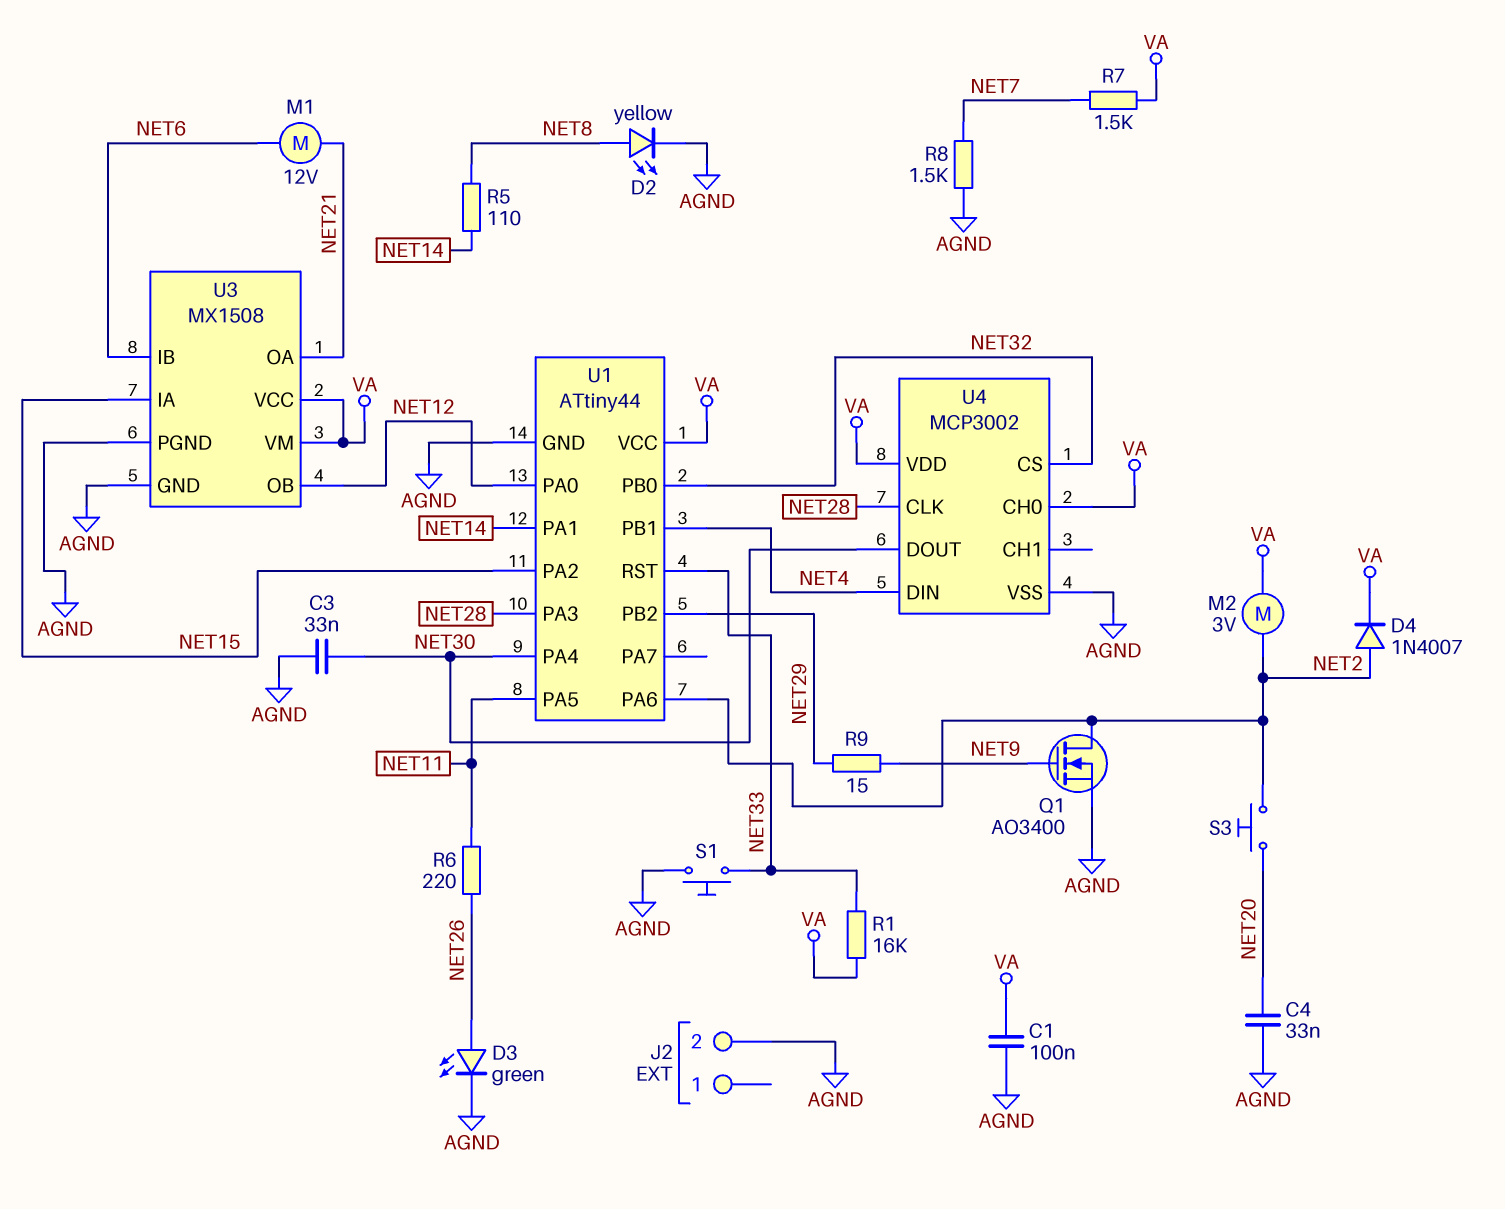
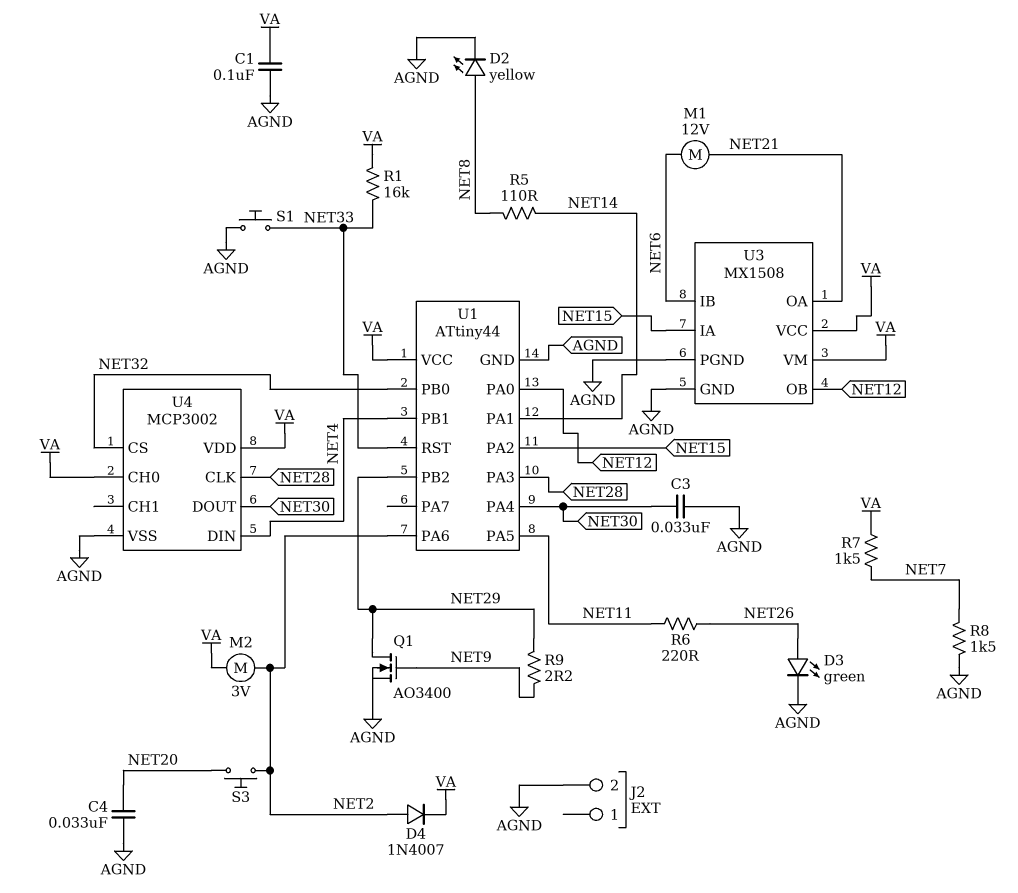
Q1: NMOS AO3400 (G NET9, D NET2, S AGND) -> NMOS AO3400 (G NET9, D NET29, S AGND)
R9: 15 (NET9, NET29) -> 2.2 (NET9, NET29)

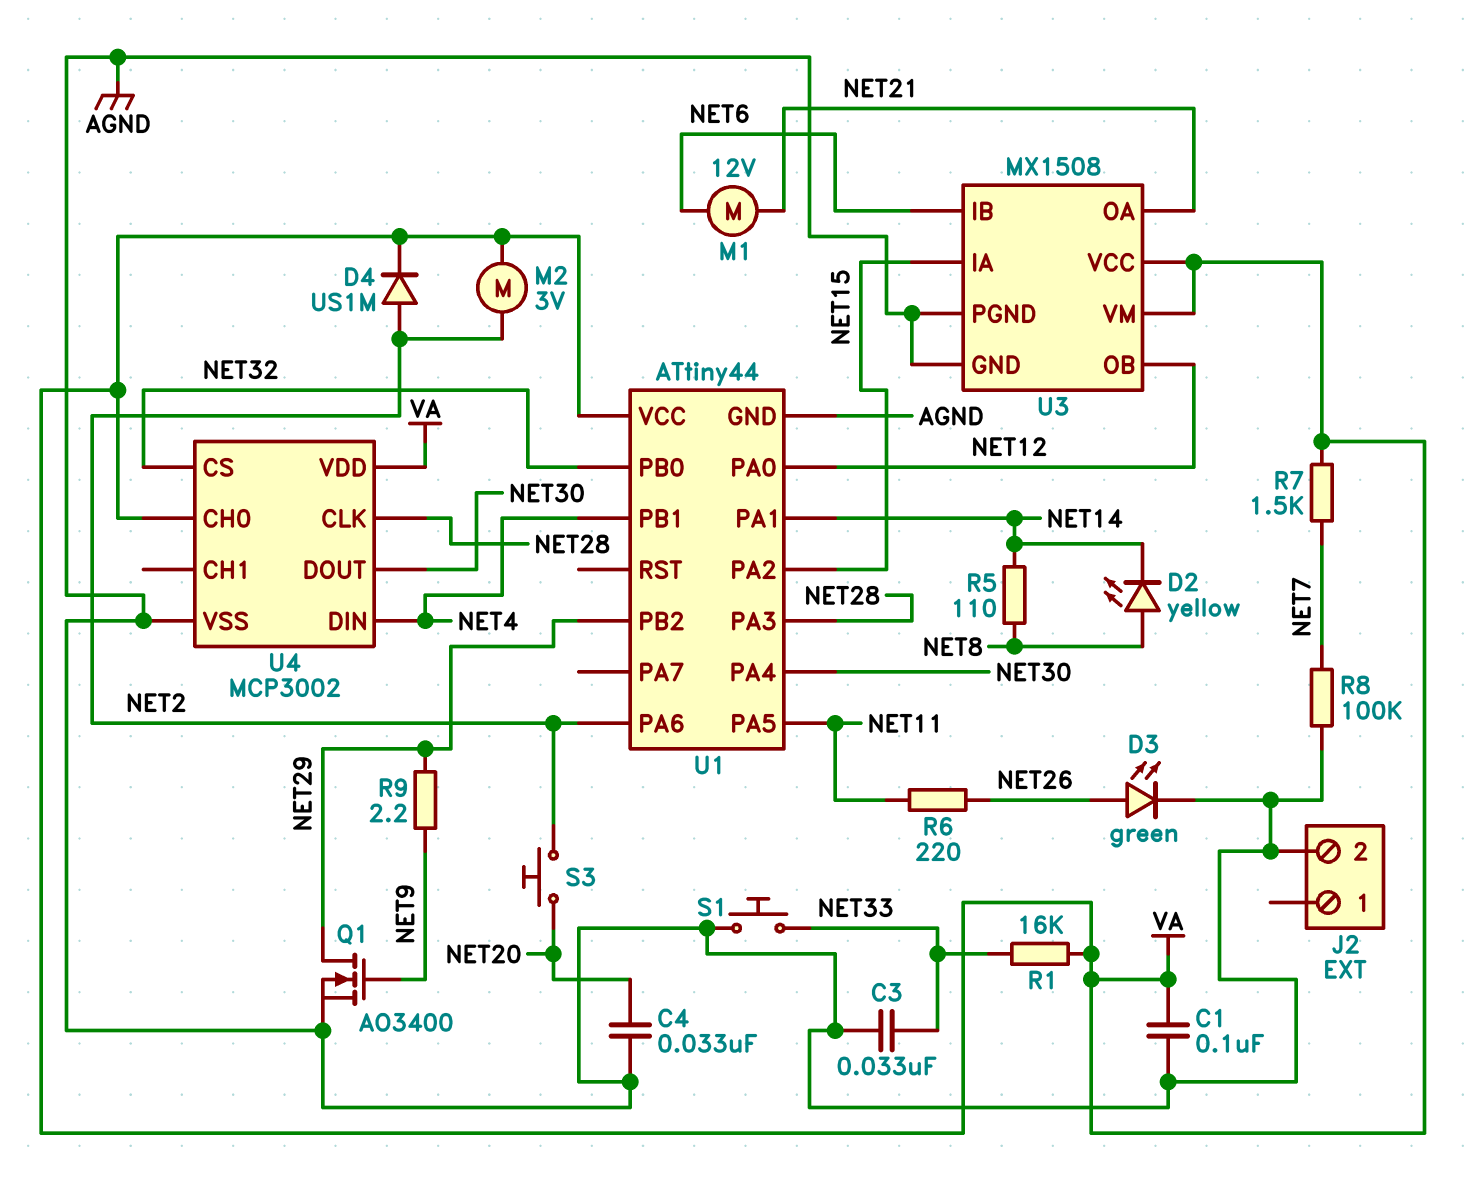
C3: 33nF (AGND, NET30) -> 33nF (AGND, NET33)
D2: LED yellow (A NET8, K AGND) -> LED yellow (A NET8, K NET14)
D4: diode 1N4007 (A NET2, K VA) -> diode US1M (A NET2, K VA)
R8: 1.5k (AGND, NET7) -> 100k (AGND, NET7)
U1 pin RST: NET33 -> none

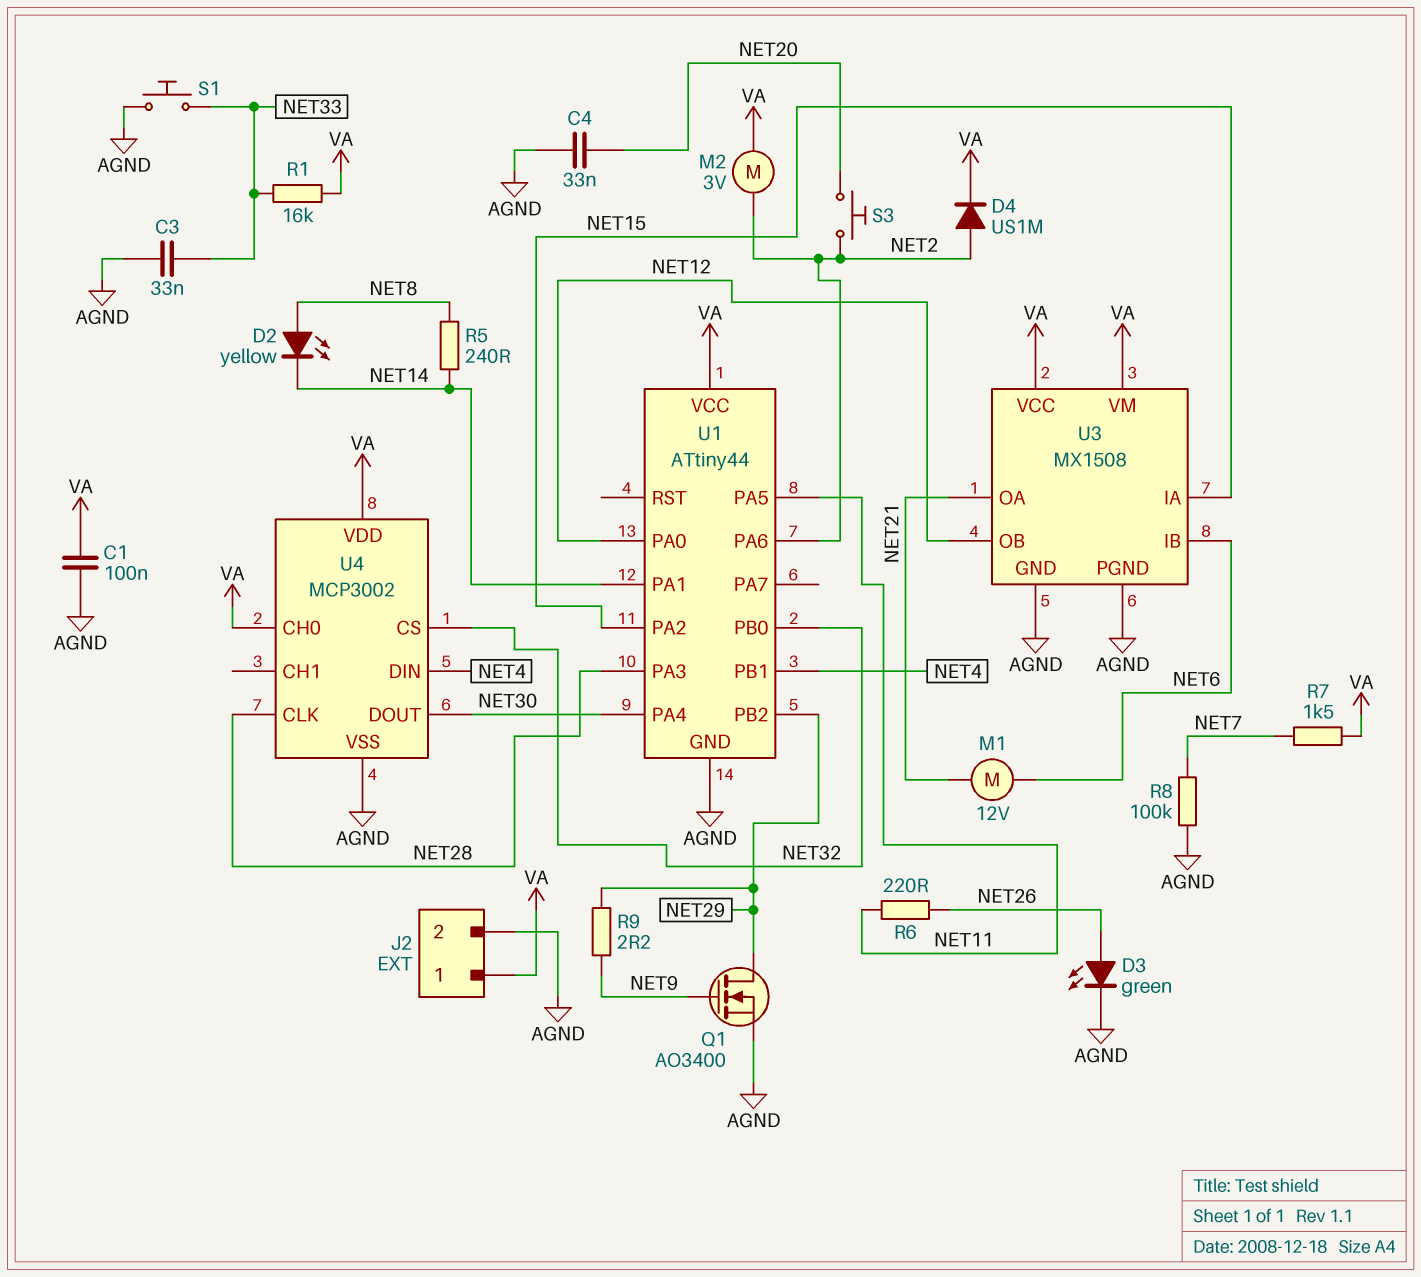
J2 pin 1: none -> VA
R5: 110 (NET8, NET14) -> 240 (NET8, NET14)

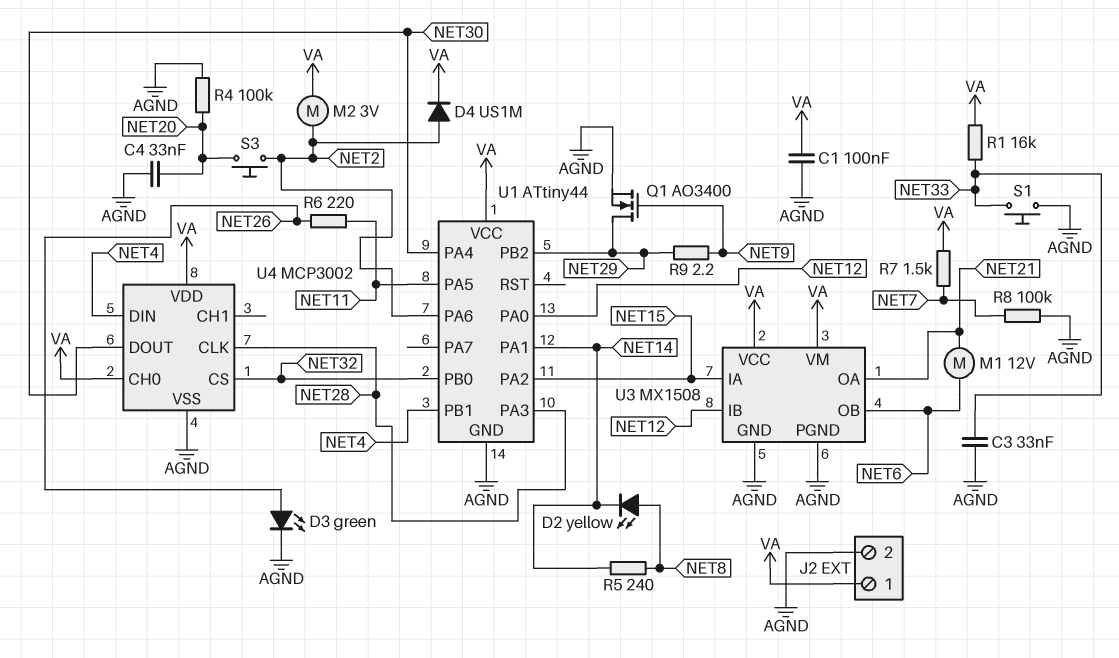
R4: none -> 100k (AGND, NET20)
U3 pin IB: NET6 -> NET12
U3 pin OB: NET12 -> NET6

